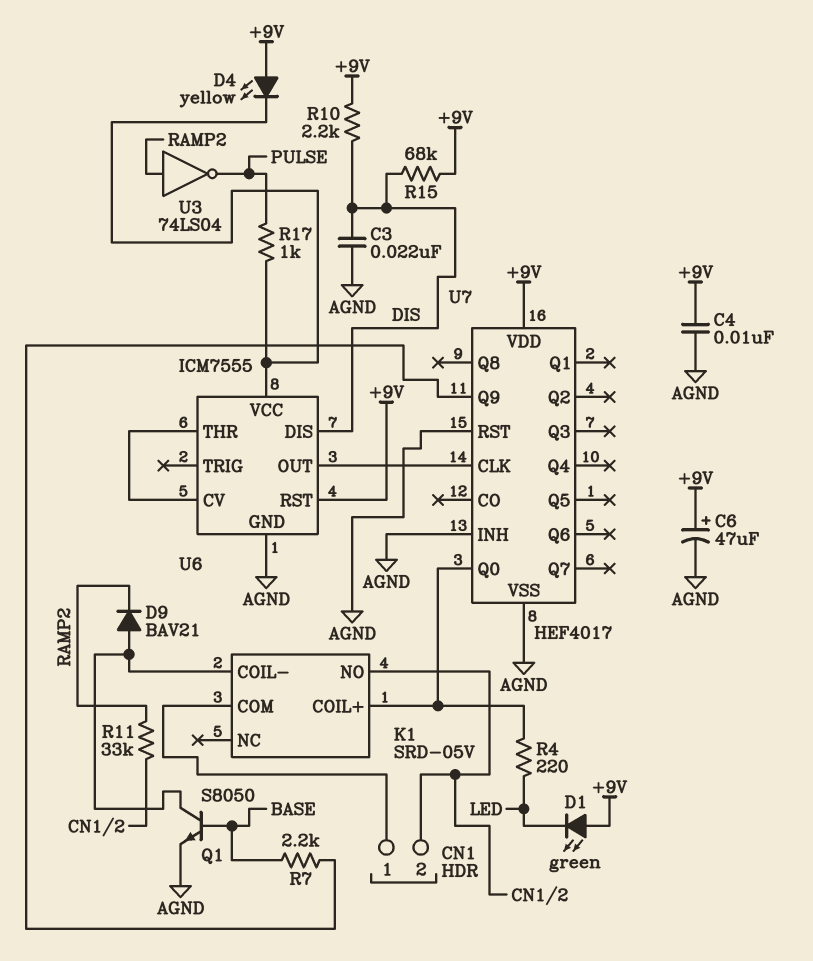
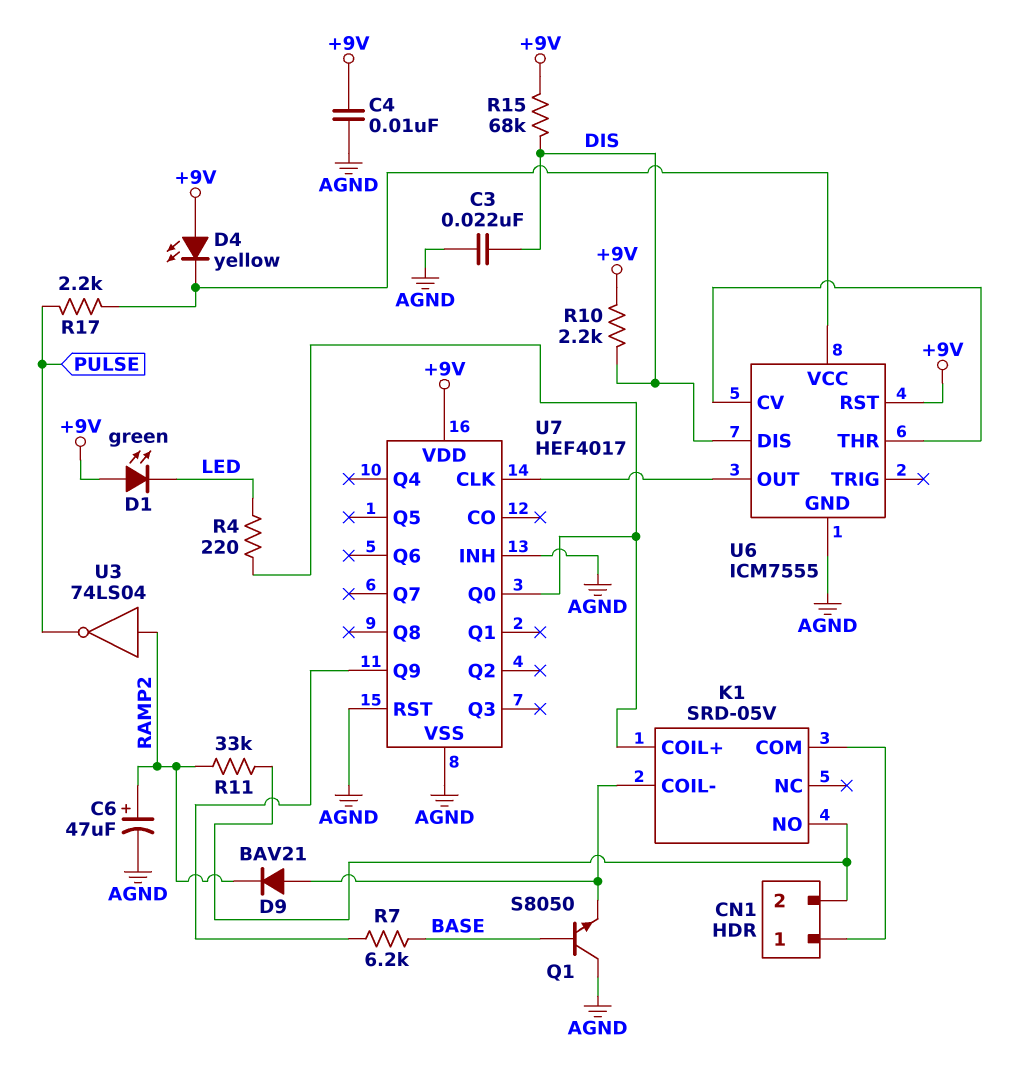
C6: 47uF (plus +9V, minus AGND) -> 47uF (plus RAMP2, minus AGND)
Q1: NPN S8050 (B BASE, C K1/COIL-, E AGND) -> NPN S8050 (B BASE, C AGND, E K1/COIL-)
R7: 2.2k (BASE, U7/Q9) -> 6.2k (BASE, U7/Q9)
R17: 1k (PULSE, U6/VCC) -> 2.2k (PULSE, U6/VCC)

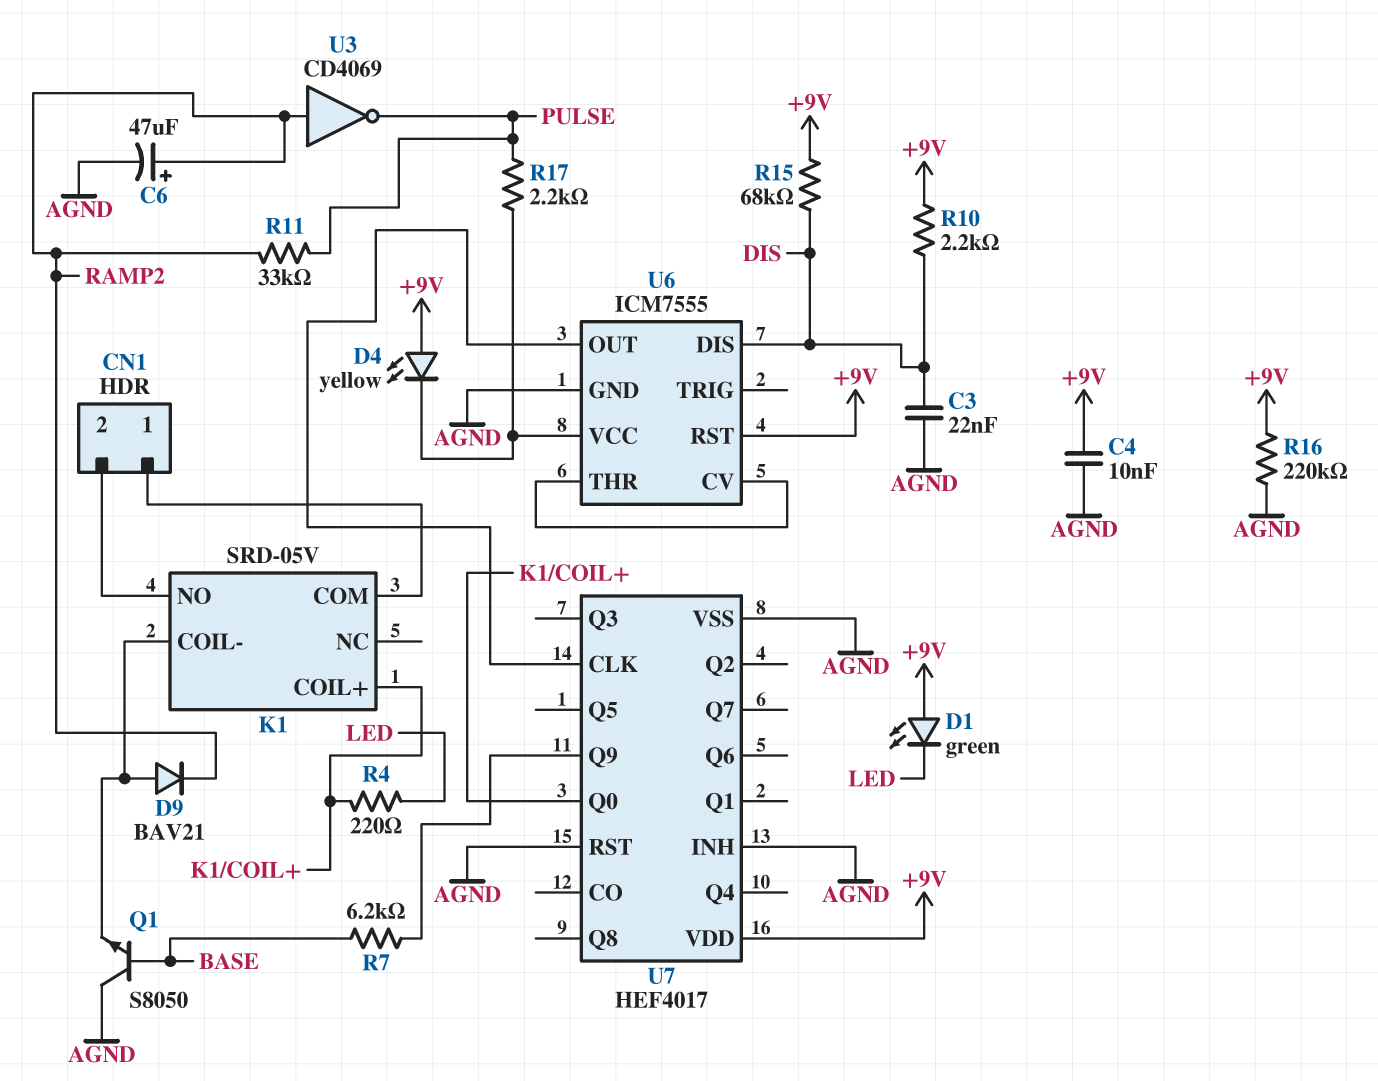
R11: 33k (CN1/2, RAMP2) -> 33k (PULSE, RAMP2)
R16: none -> 220k (+9V, AGND)
U3: NOT 74LS04 (in RAMP2, out PULSE) -> NOT CD4069 (in RAMP2, out PULSE)

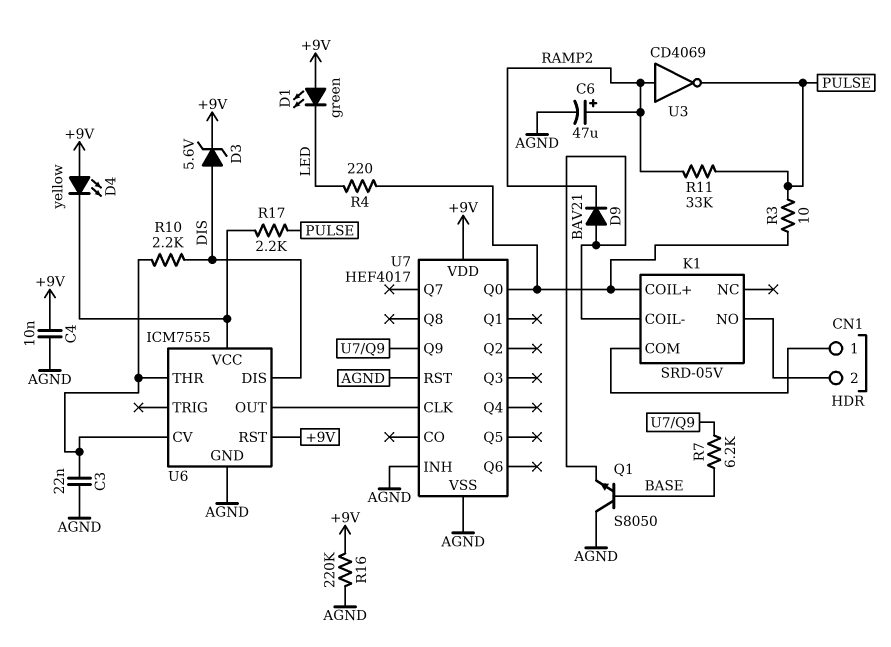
C3: 22nF (AGND, DIS) -> 22nF (AGND, U6/CV)
D3: none -> zener 5.6V (A DIS, K +9V)
R3: none -> 10 (K1/COIL+, PULSE)
R10: 2.2k (+9V, DIS) -> 2.2k (DIS, U6/CV)
R15: 68k (+9V, DIS) -> none

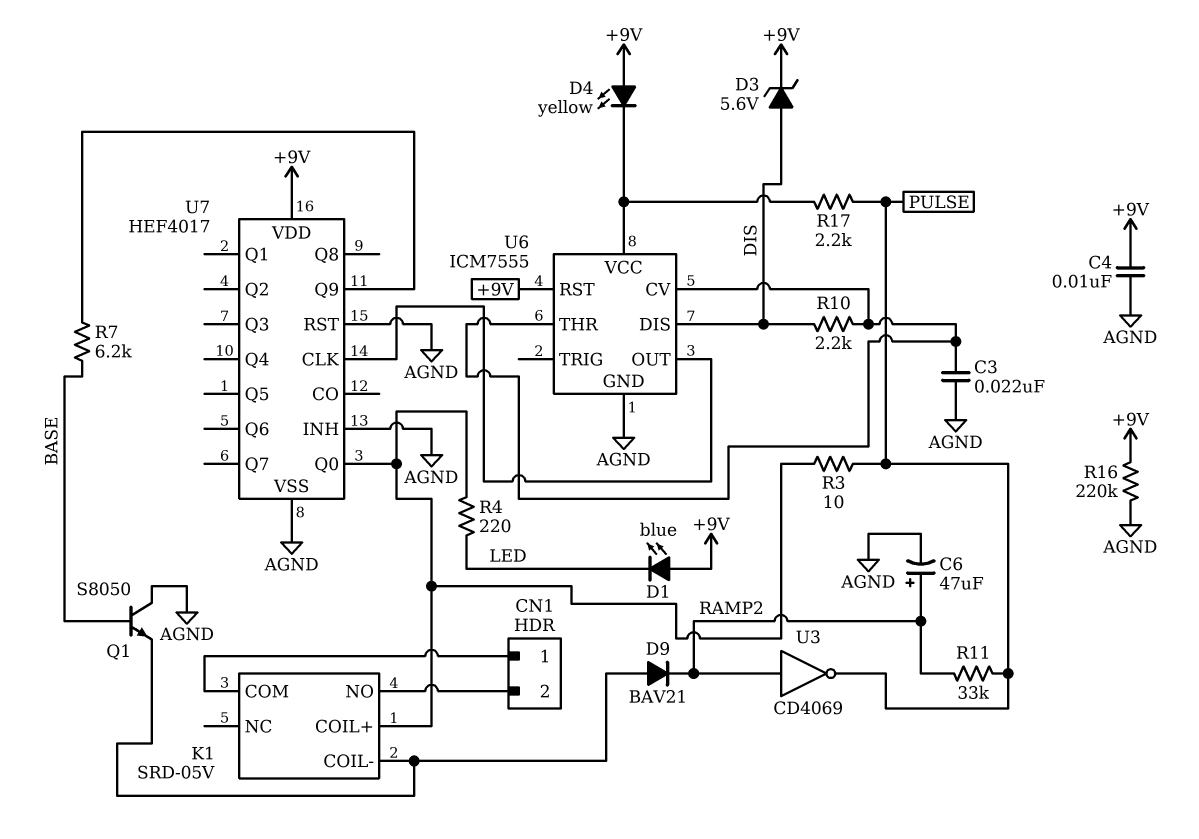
D1: LED green (A +9V, K LED) -> LED blue (A +9V, K LED)

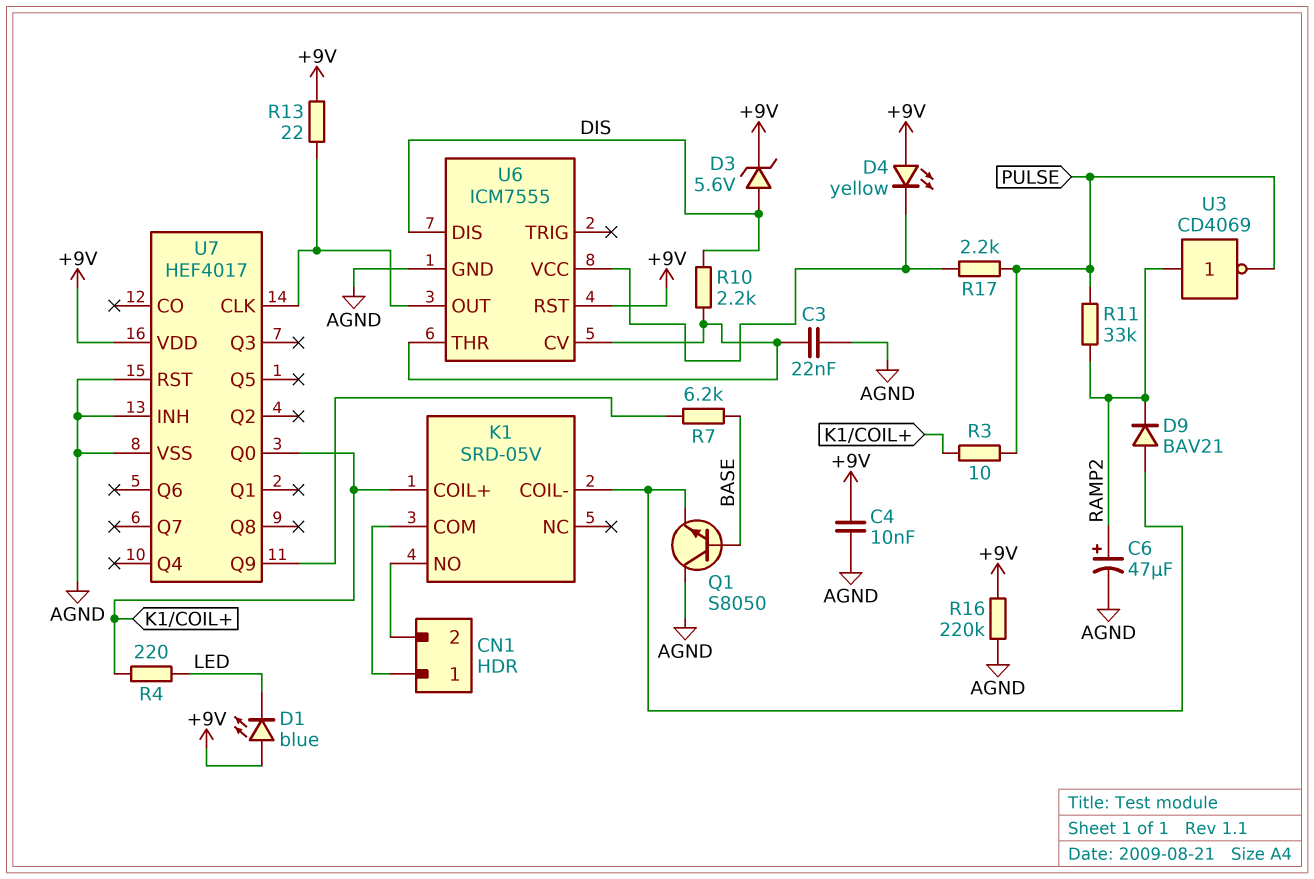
R13: none -> 22 (+9V, U6/OUT)

